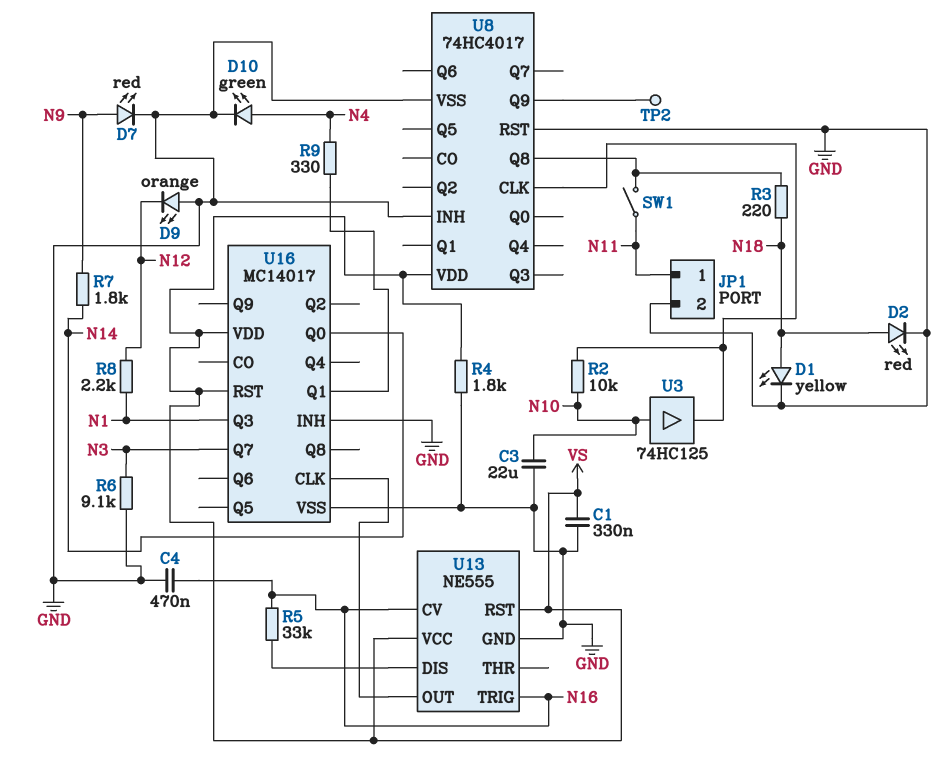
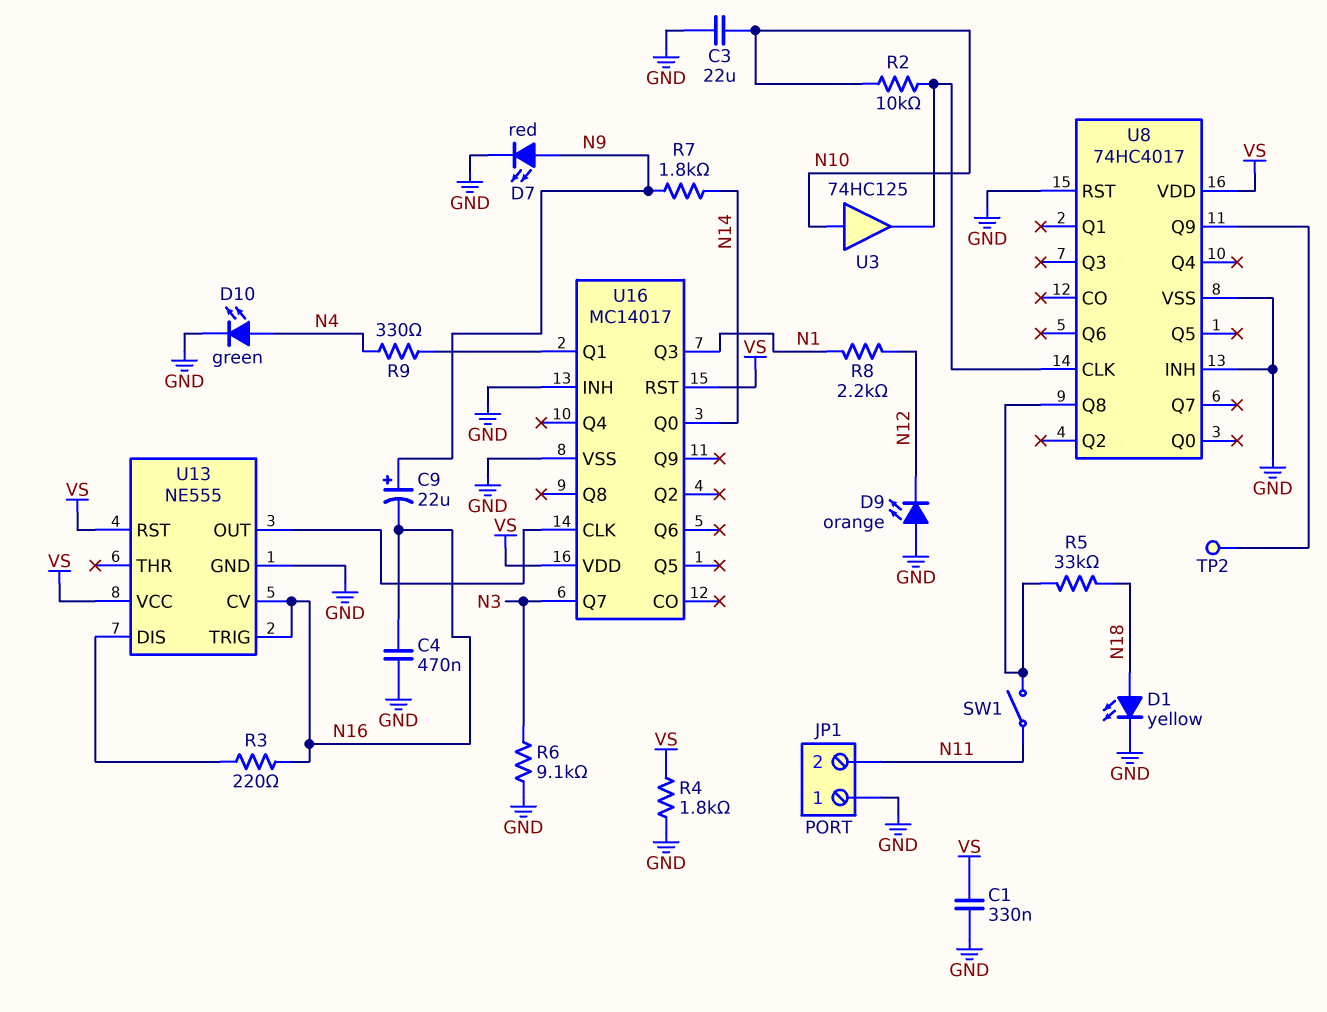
C9: none -> 22uF (plus N9, minus N16)
D2: LED red (A N18, K GND) -> none
JP1 pin 1: N11 -> GND
JP1 pin 2: GND -> N11
R3: 220 (N18, U8/Q8) -> 220 (N16, U13/DIS)
R5: 33k (N16, U13/DIS) -> 33k (N18, U8/Q8)

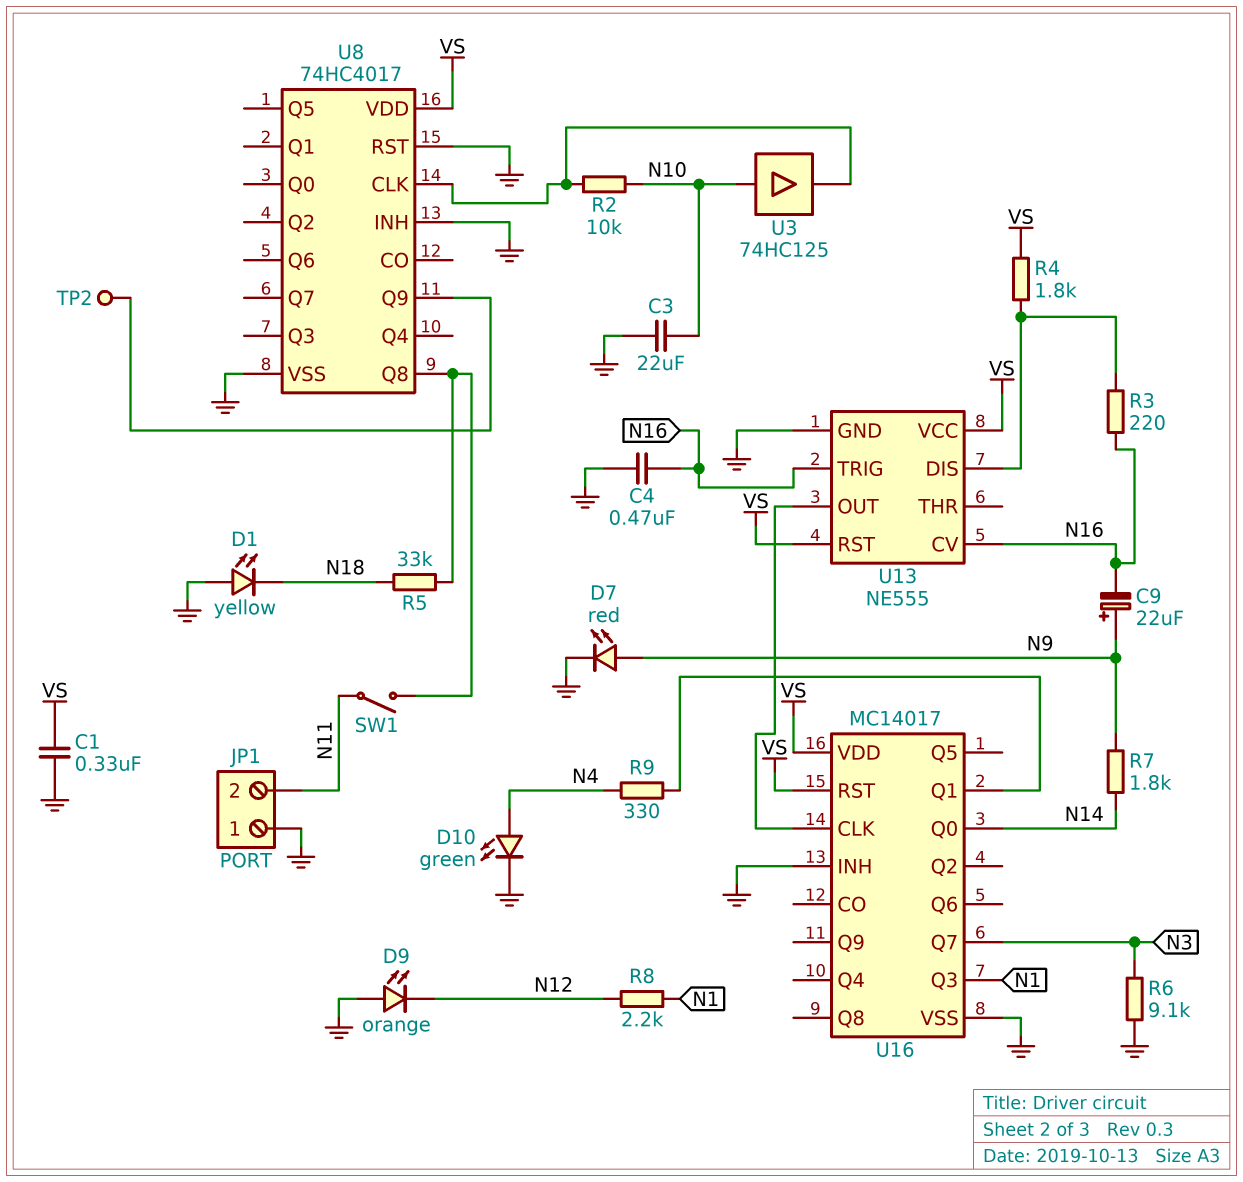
D1: LED yellow (A N18, K GND) -> LED yellow (A GND, K N18)
R4: 1.8k (GND, VS) -> 1.8k (U13/DIS, VS)

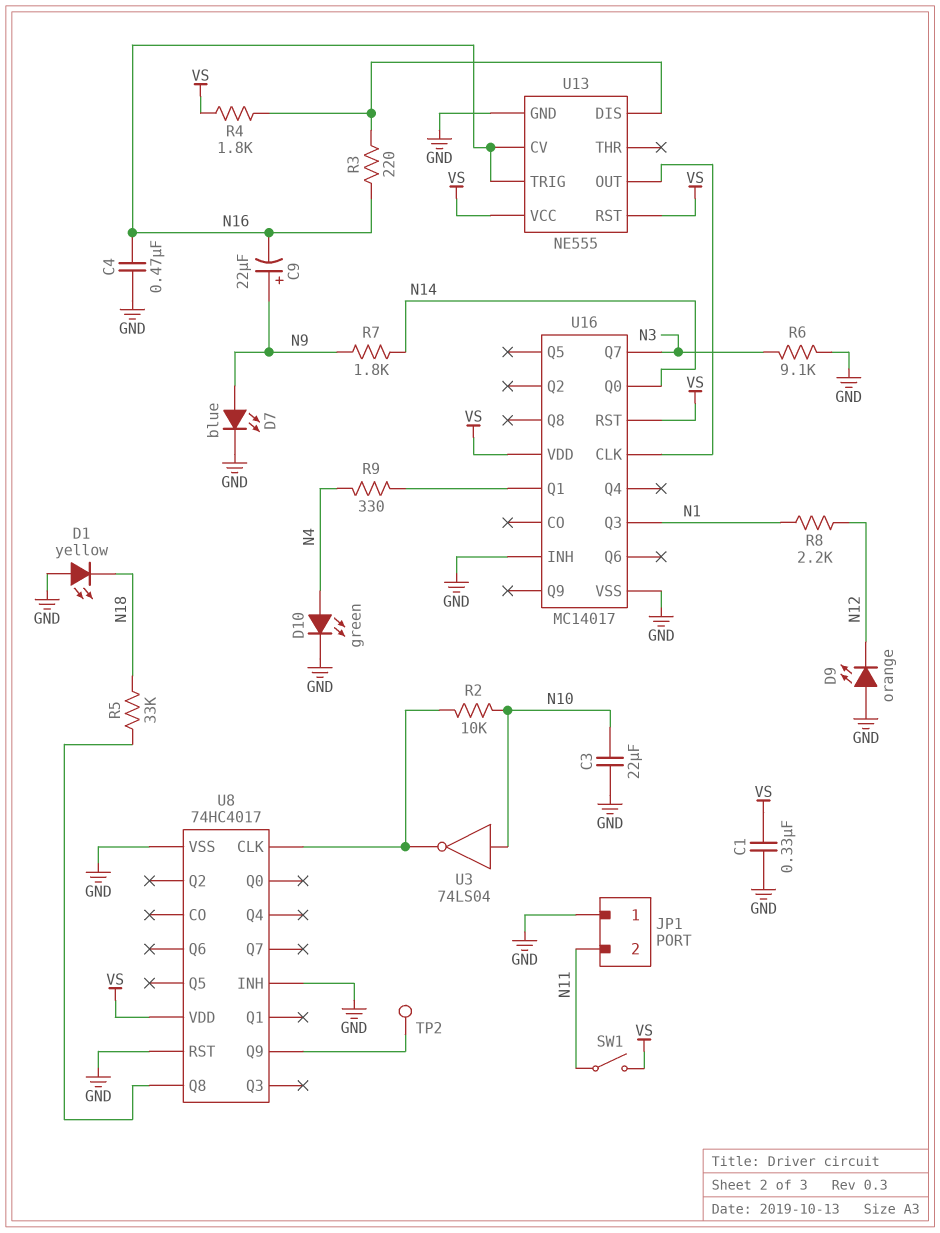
D7: LED red (A N9, K GND) -> LED blue (A N9, K GND)
SW1: switch (N11, U8/Q8) -> switch (N11, VS)
U3: buffer 74HC125 (in N10, out U8/CLK) -> NOT 74LS04 (in N10, out U8/CLK)

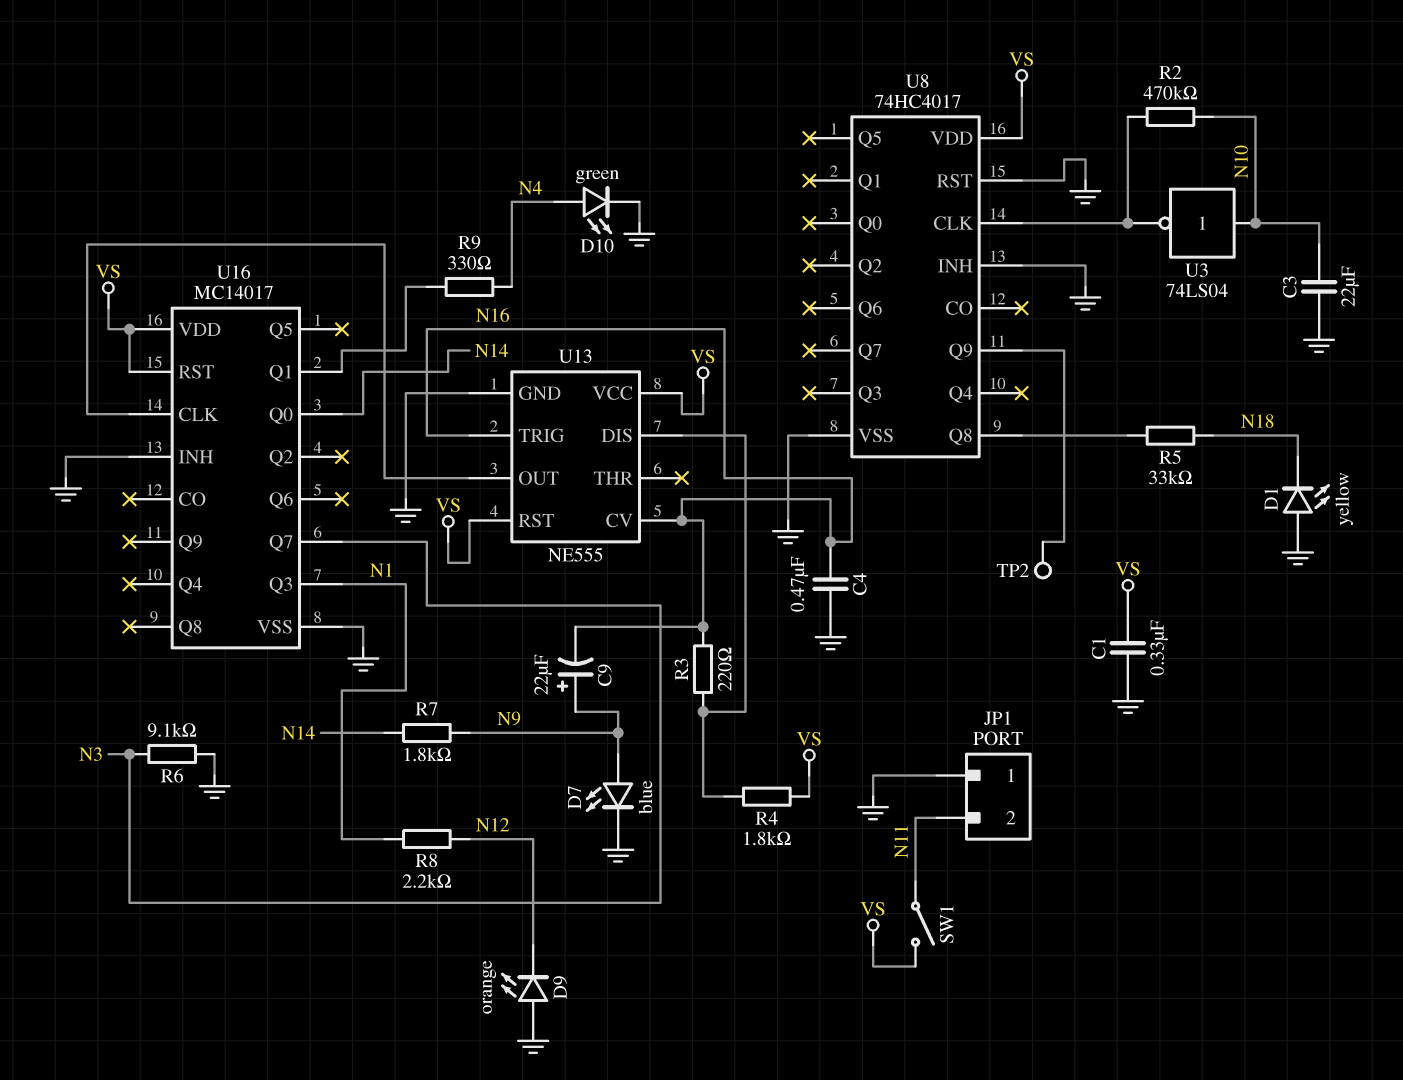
R2: 10k (N10, U8/CLK) -> 470k (N10, U8/CLK)

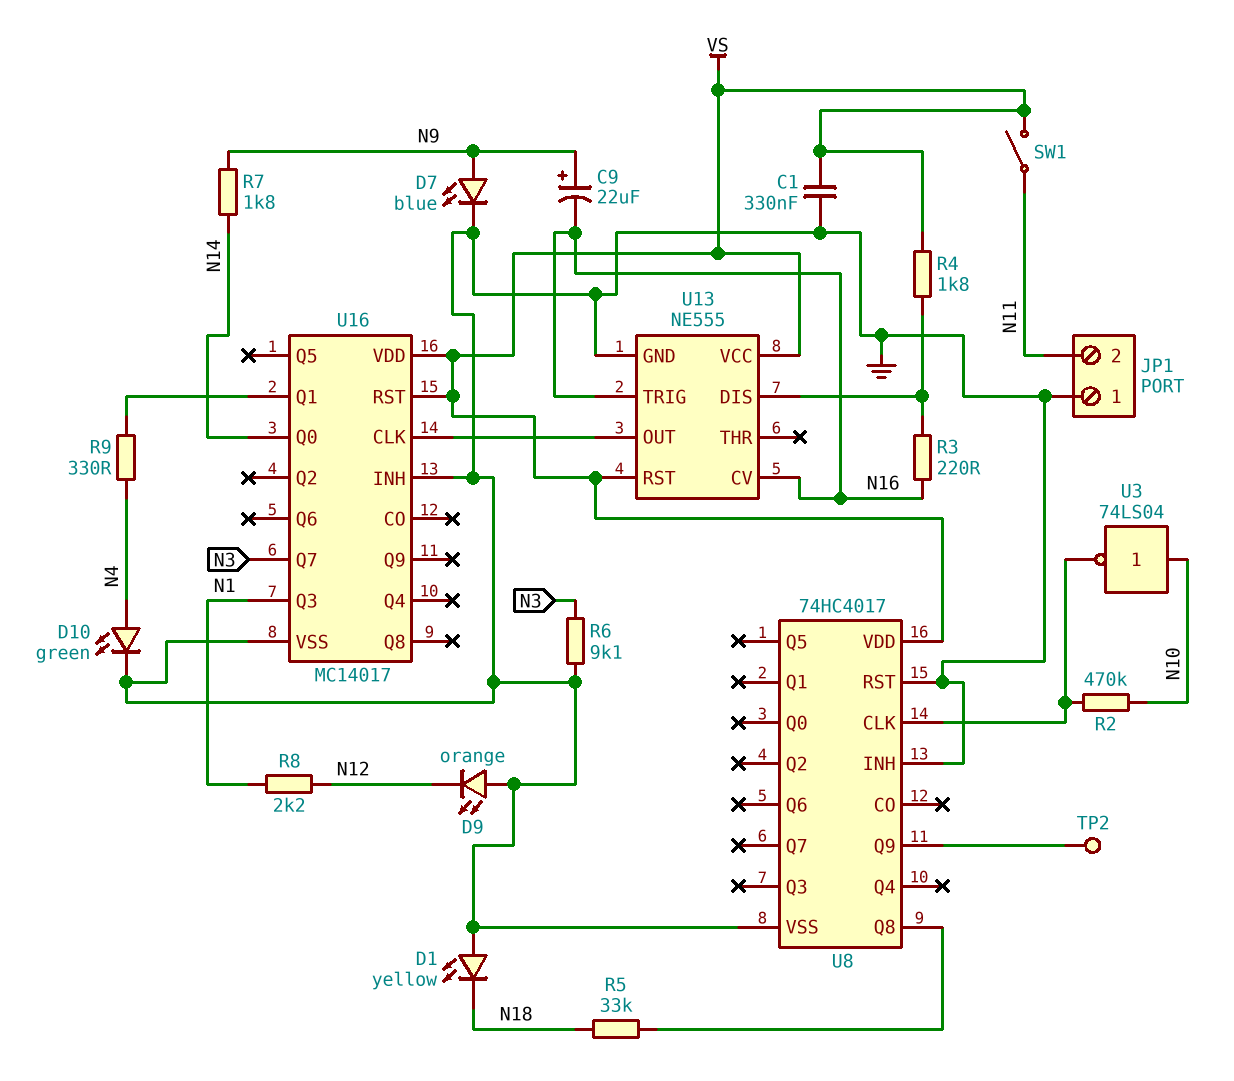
C3: 22uF (GND, N10) -> none
C4: 470nF (GND, N16) -> none

